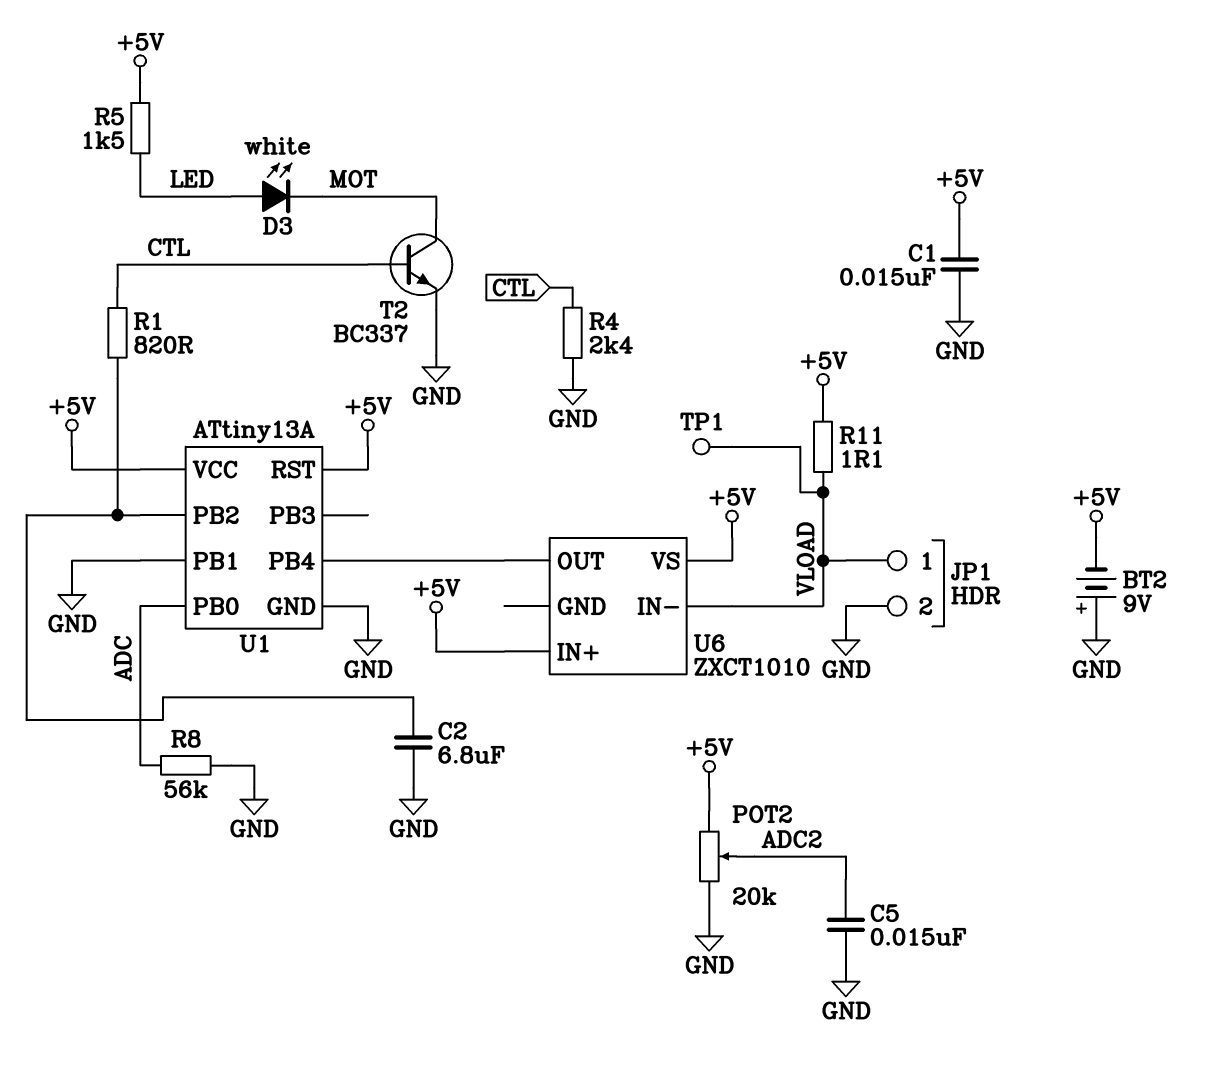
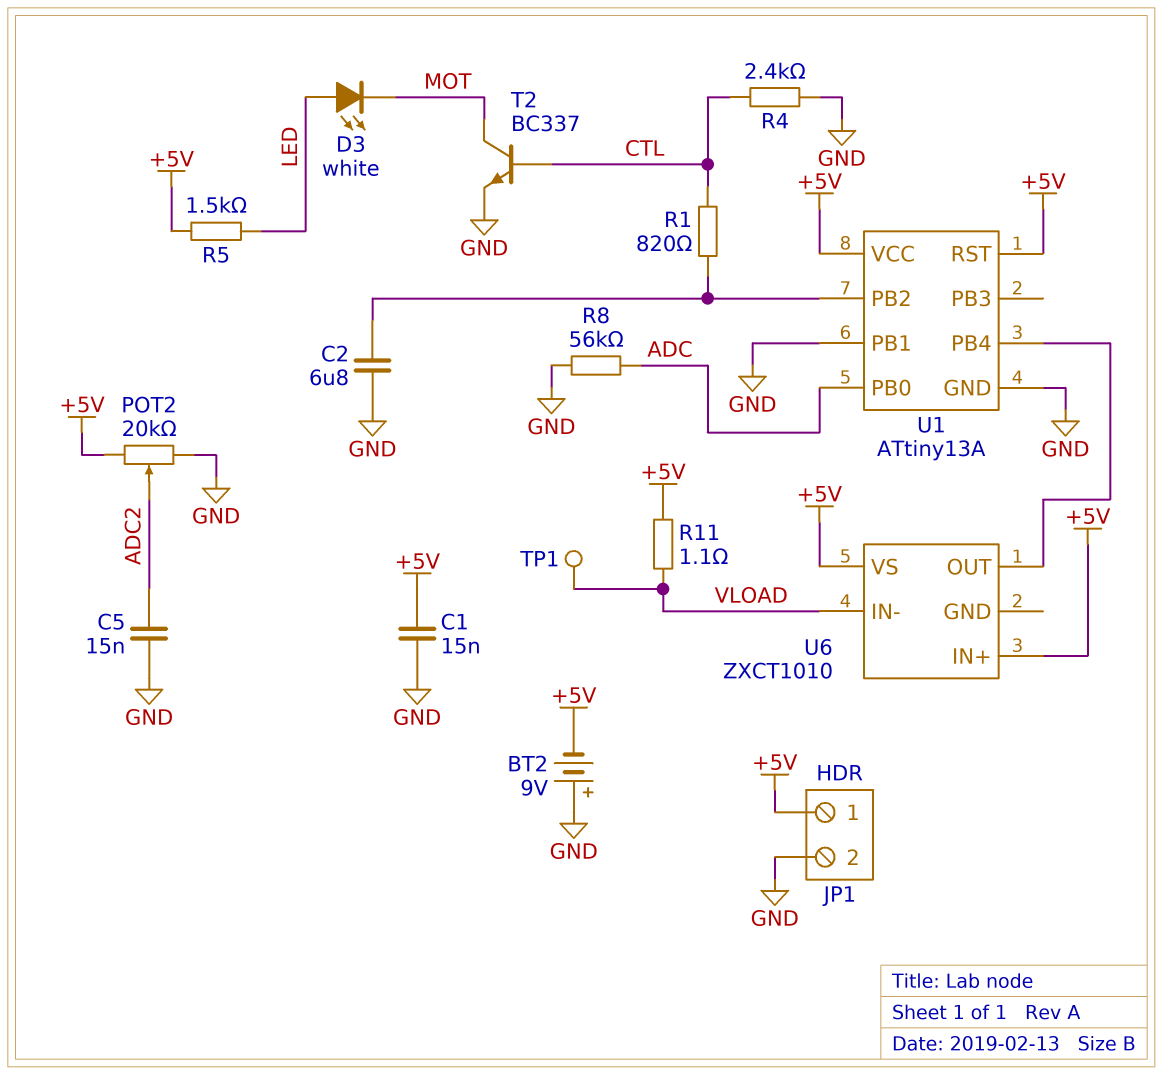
JP1 pin 1: VLOAD -> +5V

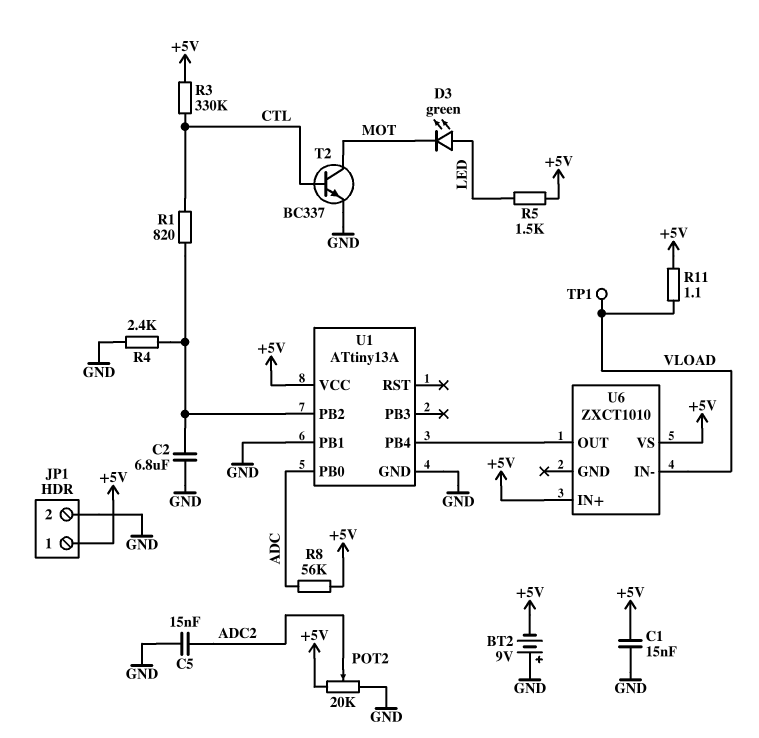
D3: LED white (A LED, K MOT) -> LED green (A LED, K MOT)
R3: none -> 330k (+5V, CTL)
R4: 2.4k (CTL, GND) -> 2.4k (GND, U1/PB2)
R8: 56k (ADC, GND) -> 56k (+5V, ADC)
U1 pin RST: +5V -> none

